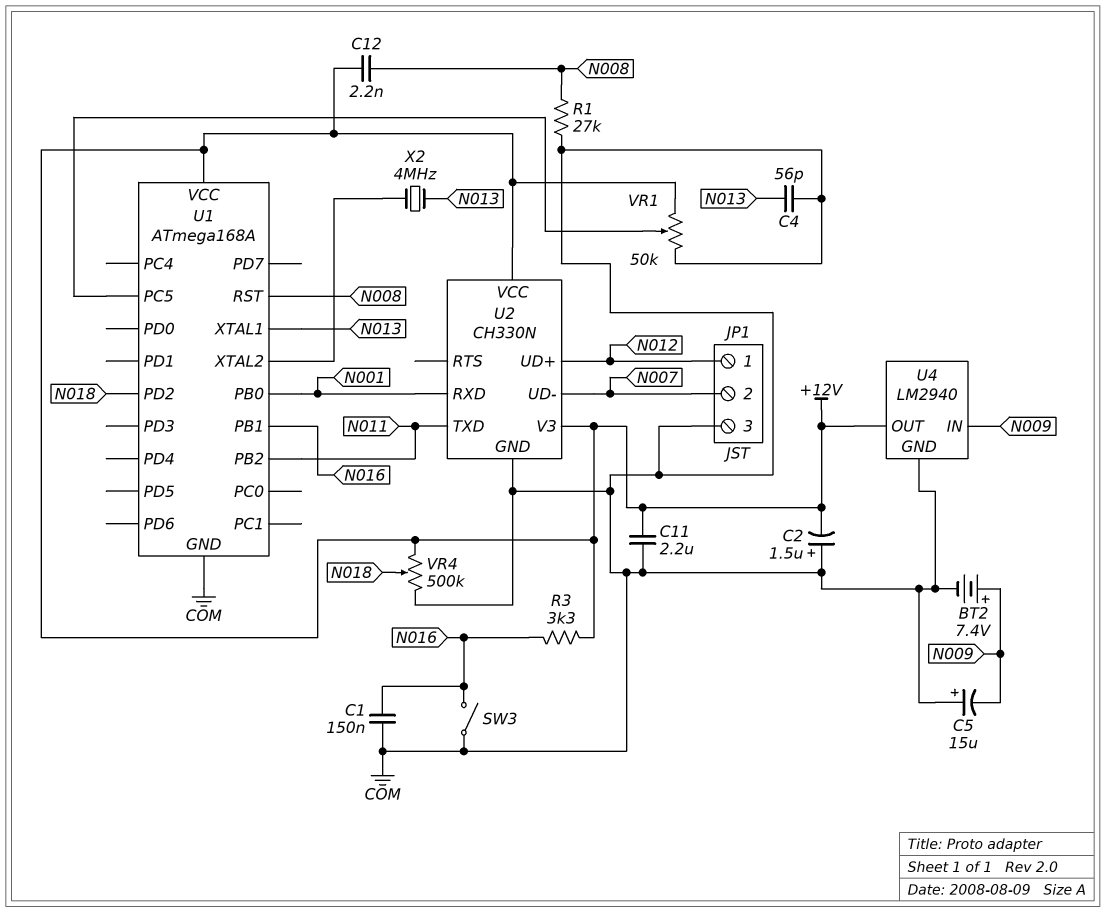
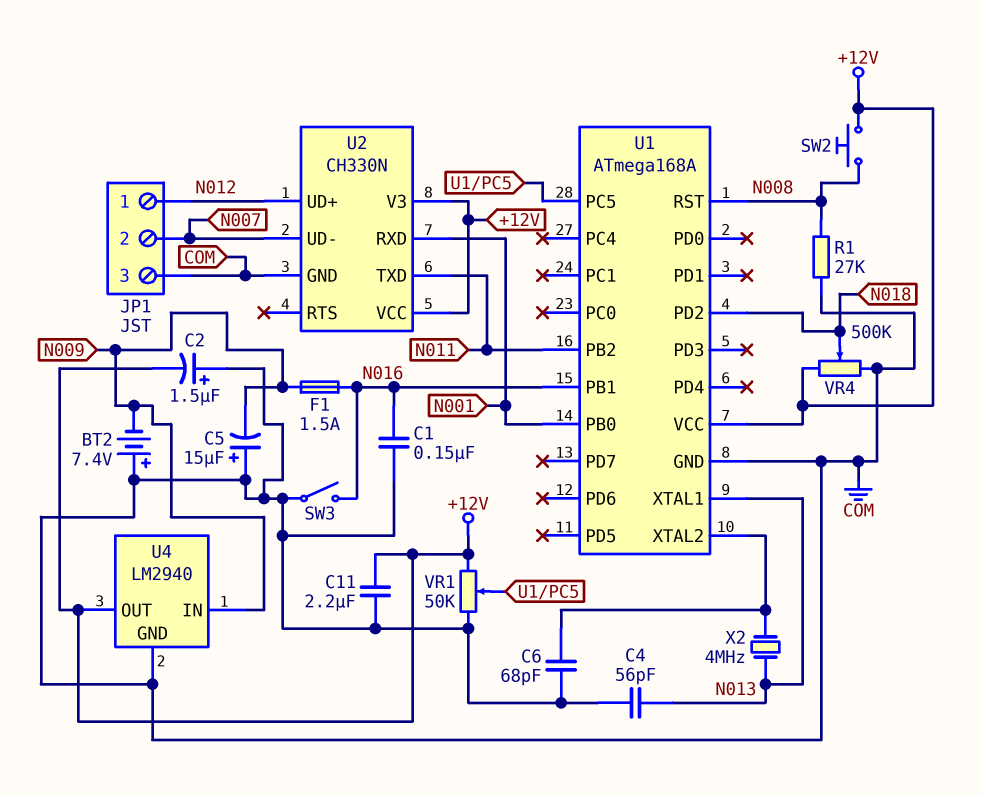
BT2: 7.4V (plus N009, minus COM) -> 7.4V (plus COM, minus N009)
C6: none -> 68pF (COM, U1/XTAL2)
C12: 2.2nF (+12V, N008) -> none
F1: none -> 1.5A (N009, N016)
R3: 3.3k (+12V, N016) -> none
SW2: none -> button (+12V, N008)

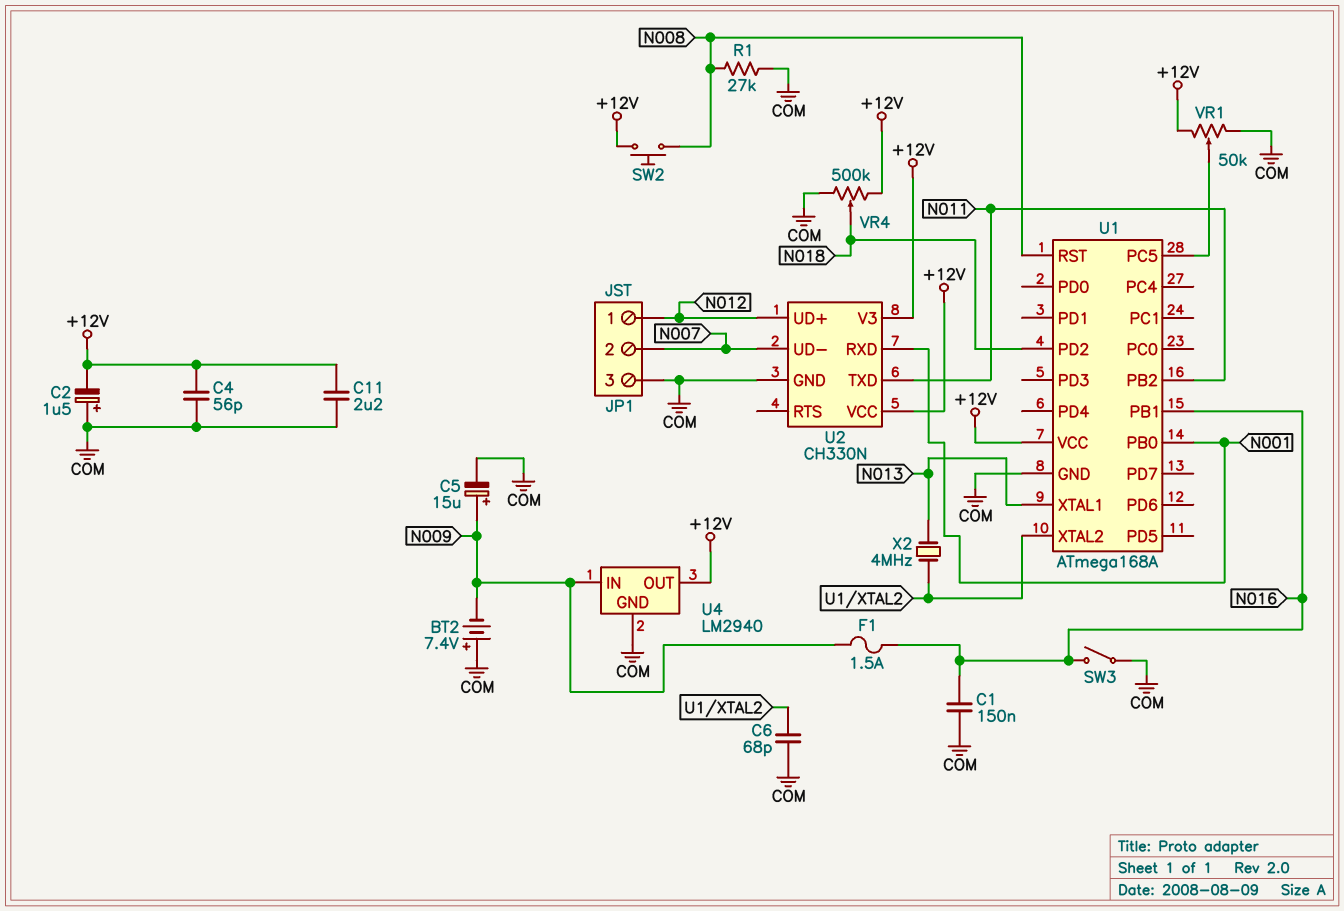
C4: 56pF (COM, N013) -> 56pF (+12V, COM)
C5: 15uF (plus COM, minus N009) -> 15uF (plus N009, minus COM)

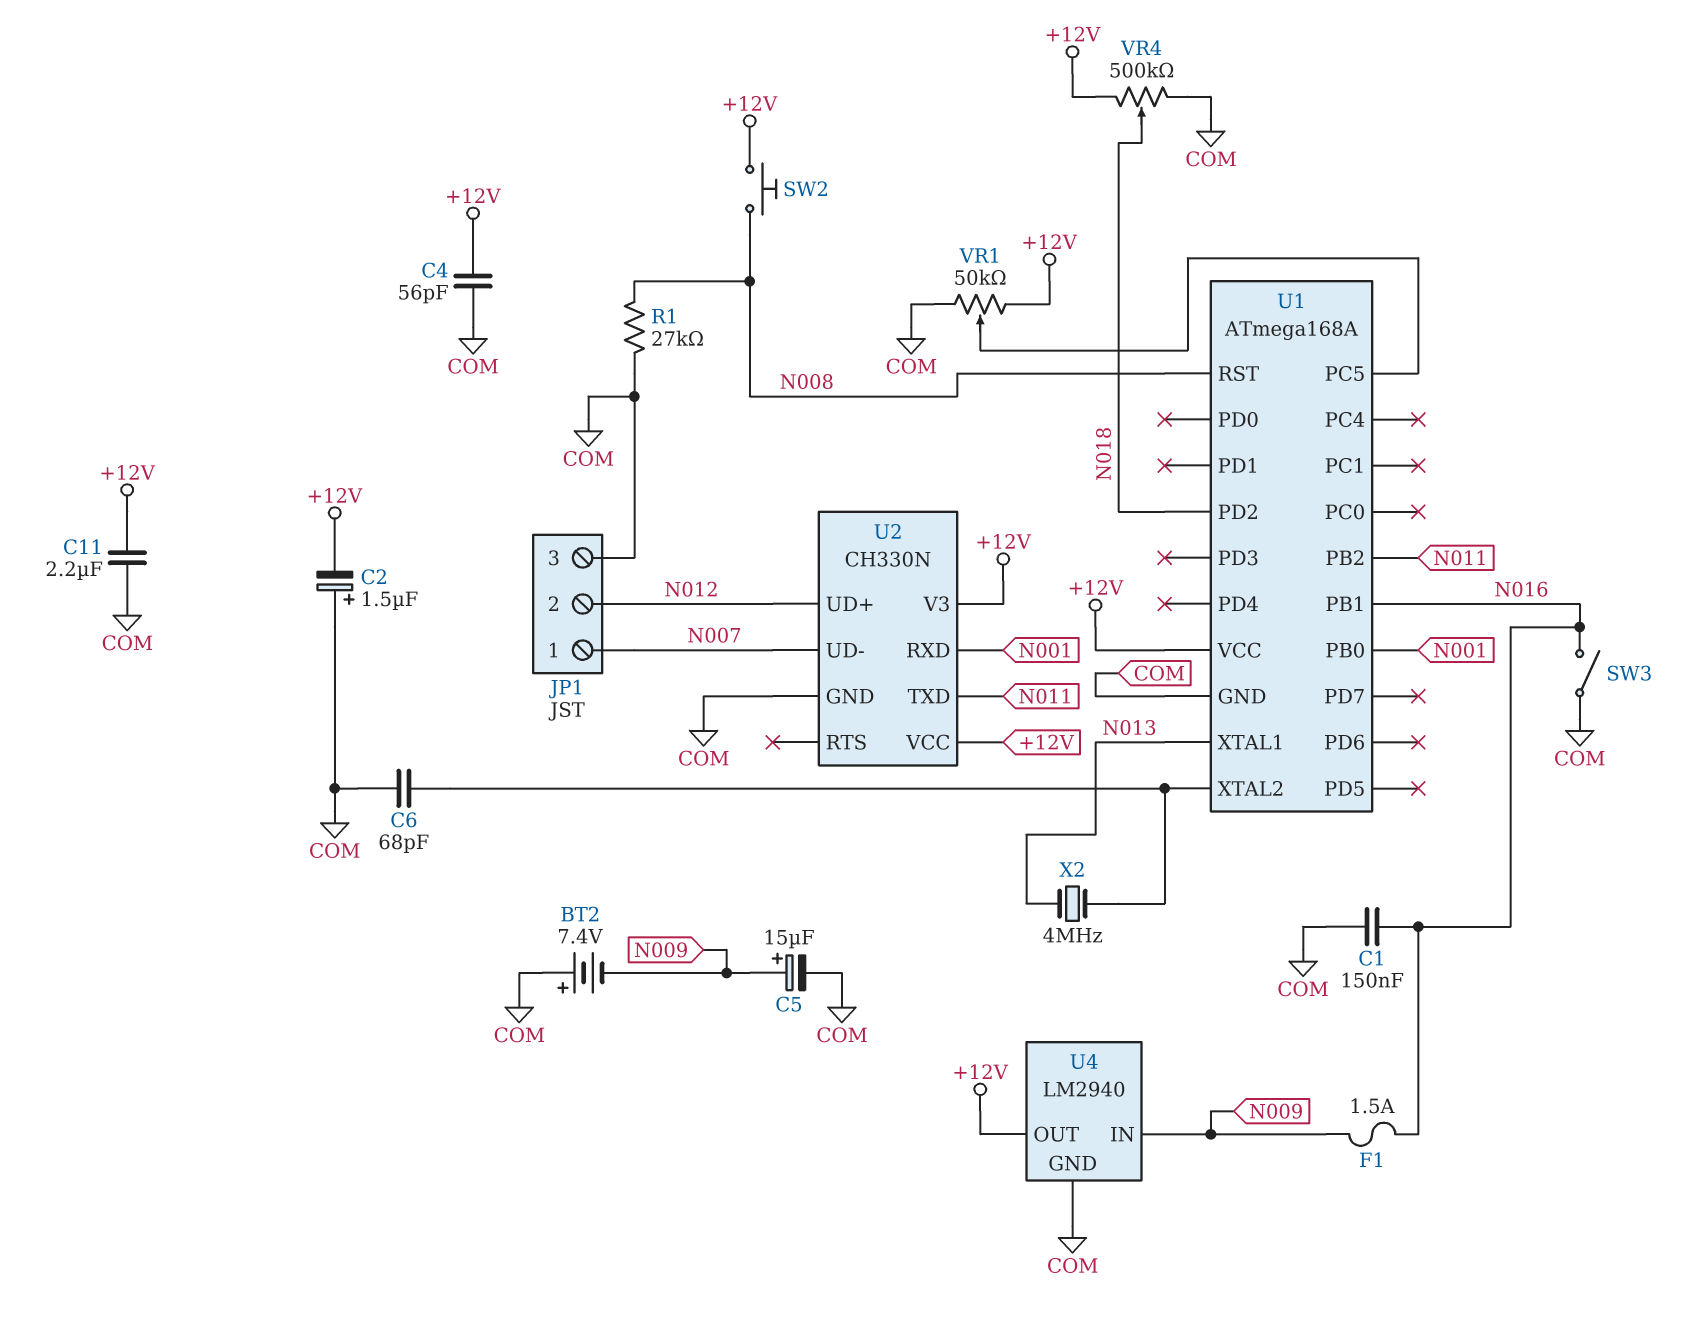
JP1 pin 1: N012 -> N007
JP1 pin 2: N007 -> N012

